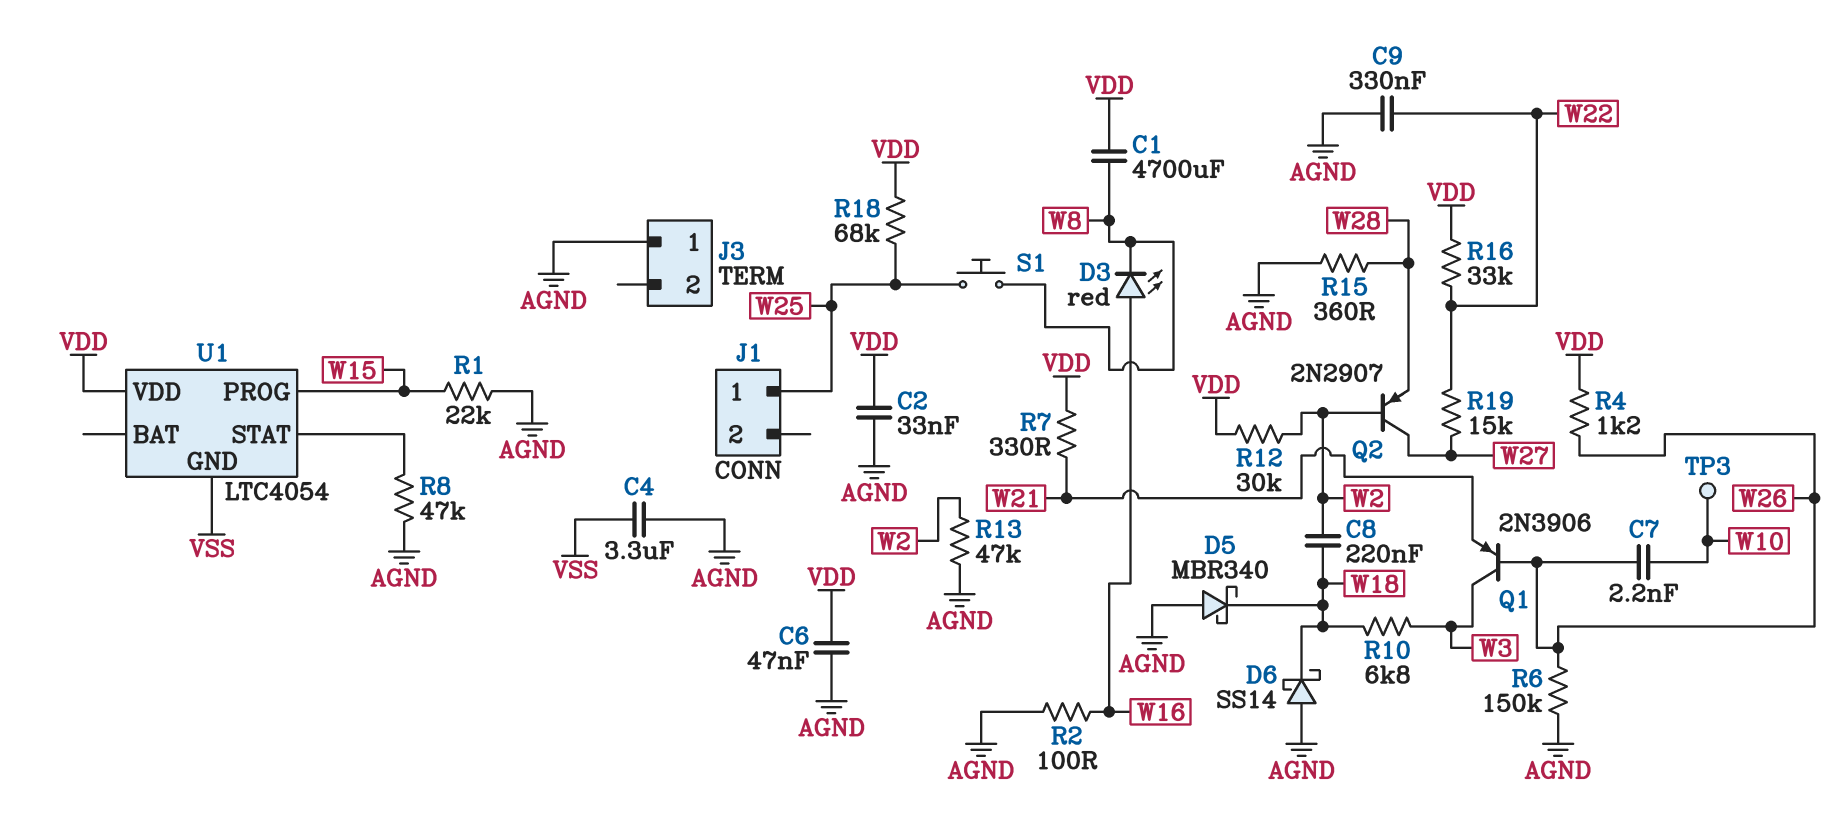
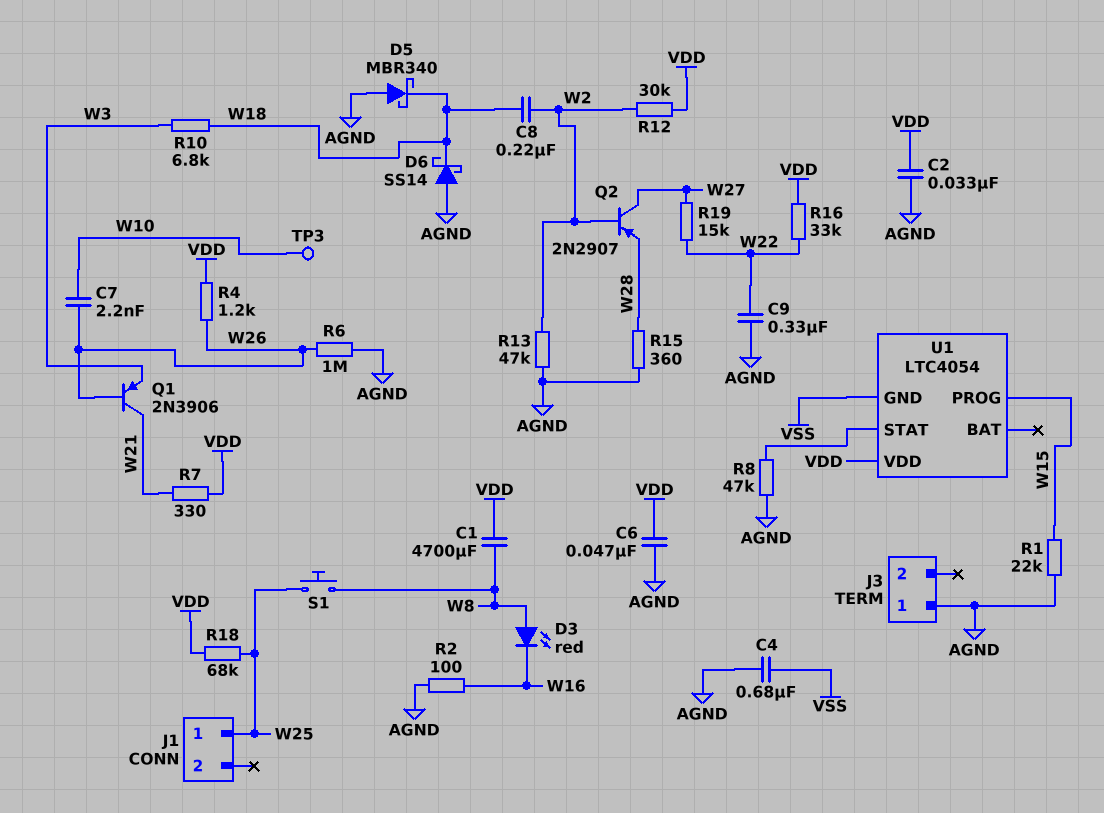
C4: 3.3uF (AGND, VSS) -> 680nF (AGND, VSS)
D3: LED red (A W16, K W8) -> LED red (A W8, K W16)
Q1: PNP 2N3906 (B W26, C W3, E W21) -> PNP 2N3906 (B W26, C W21, E W3)
R6: 150k (AGND, W26) -> 1M (AGND, W26)

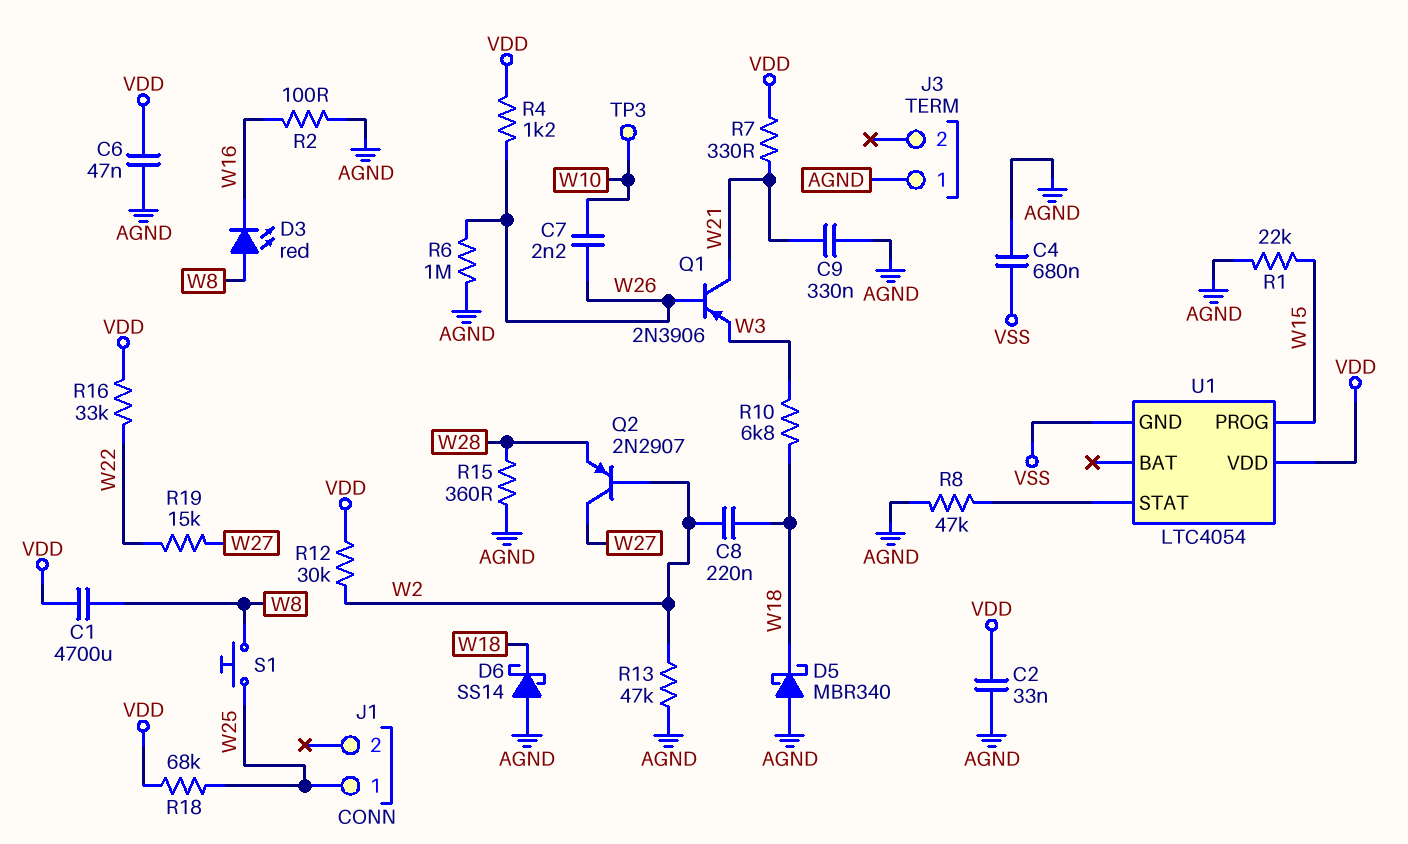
C9: 330nF (AGND, W22) -> 330nF (AGND, W21)

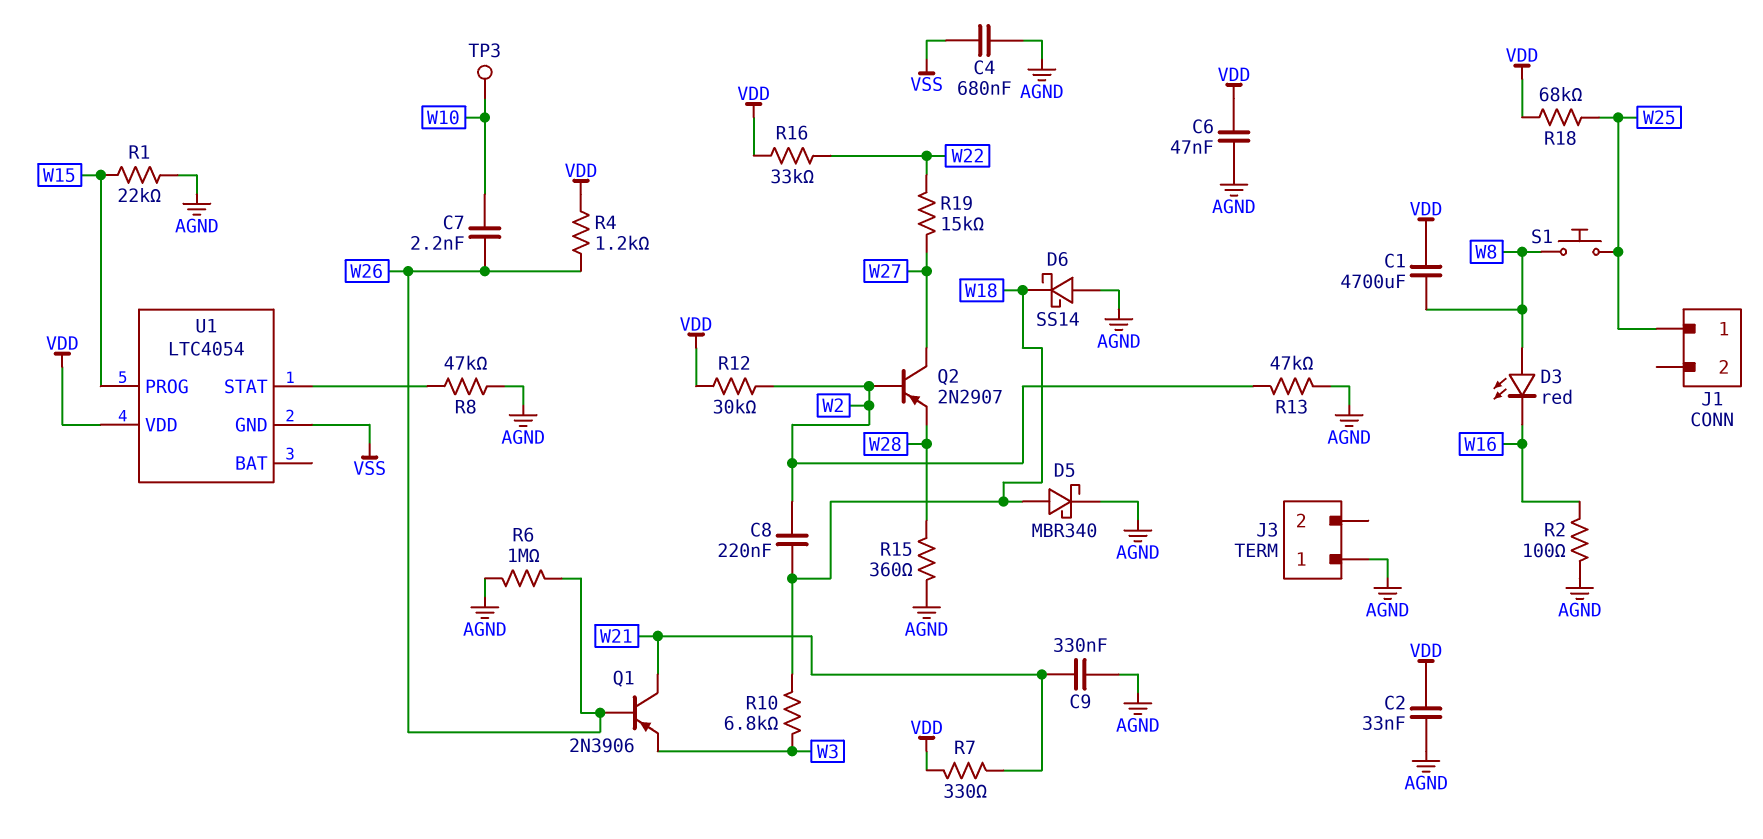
D5: schottky MBR340 (A AGND, K W18) -> schottky MBR340 (A W18, K AGND)

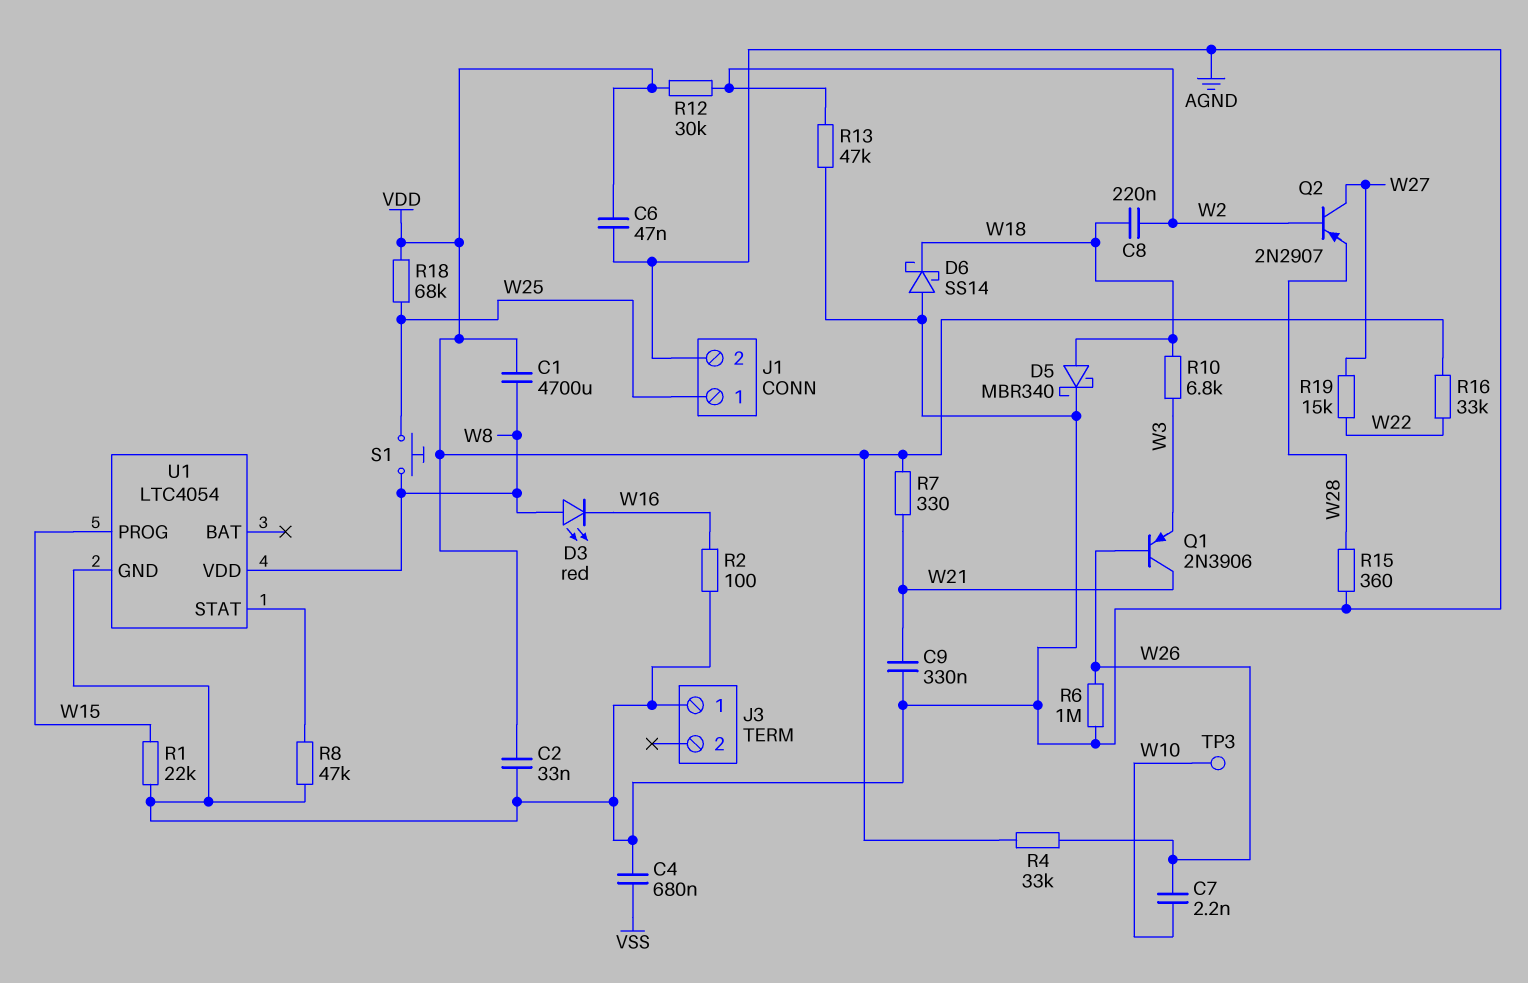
J1 pin 2: none -> AGND
R4: 1.2k (VDD, W26) -> 33k (VDD, W26)
U1 pin GND: VSS -> AGND
U1 pin VDD: VDD -> W8

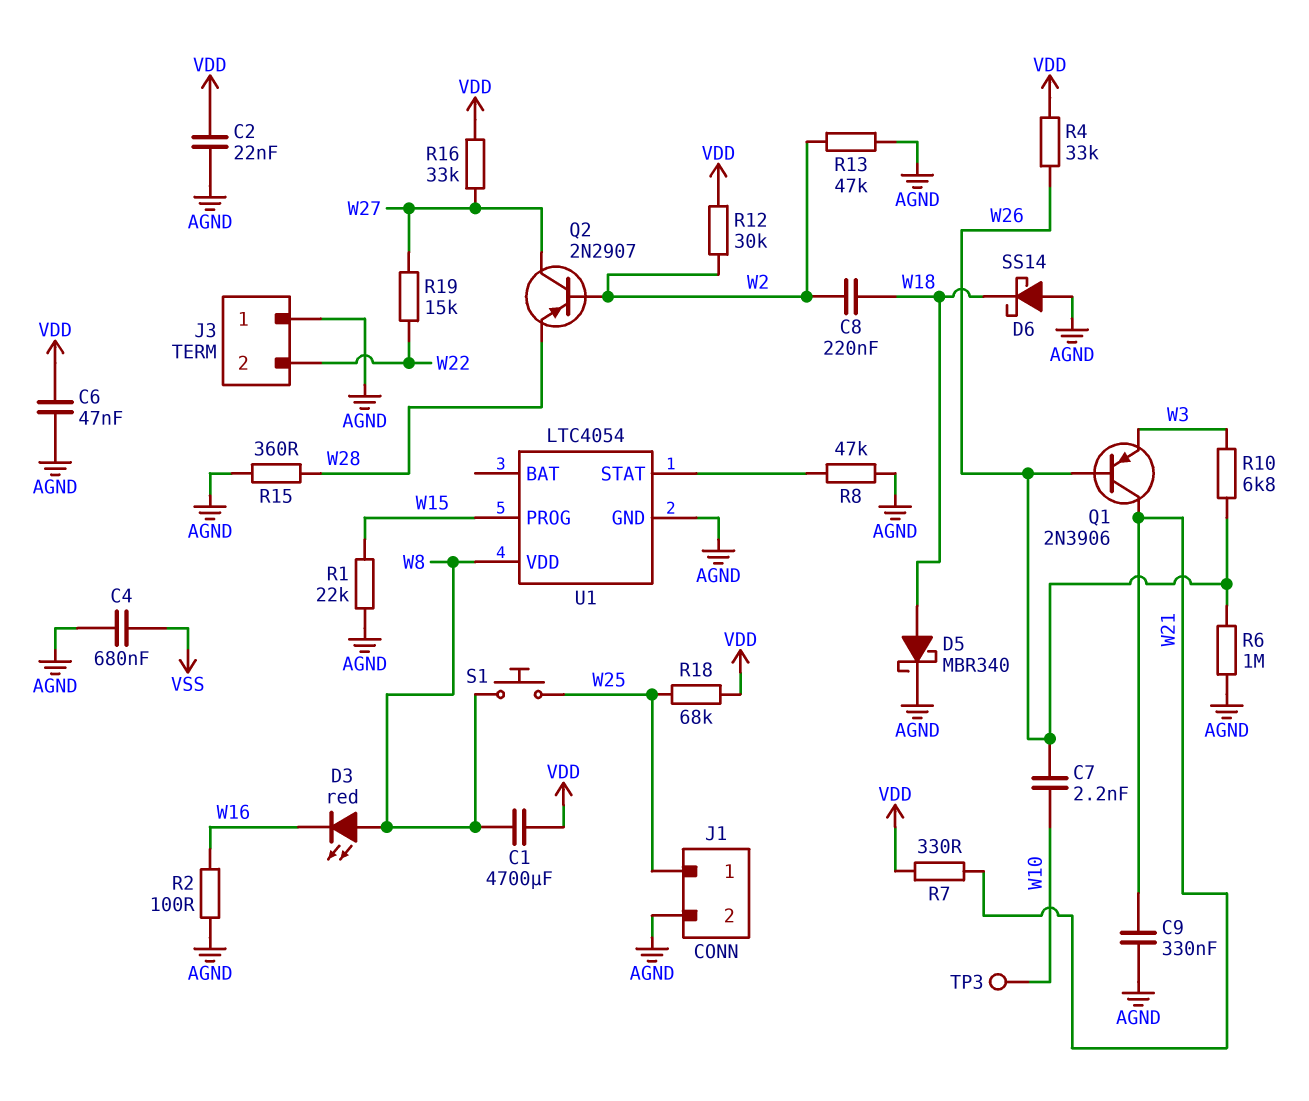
C2: 33nF (AGND, VDD) -> 22nF (AGND, VDD)
J3 pin 2: none -> W22
R10: 6.8k (W3, W18) -> 6.8k (W3, W26)
R16: 33k (VDD, W22) -> 33k (VDD, W27)

